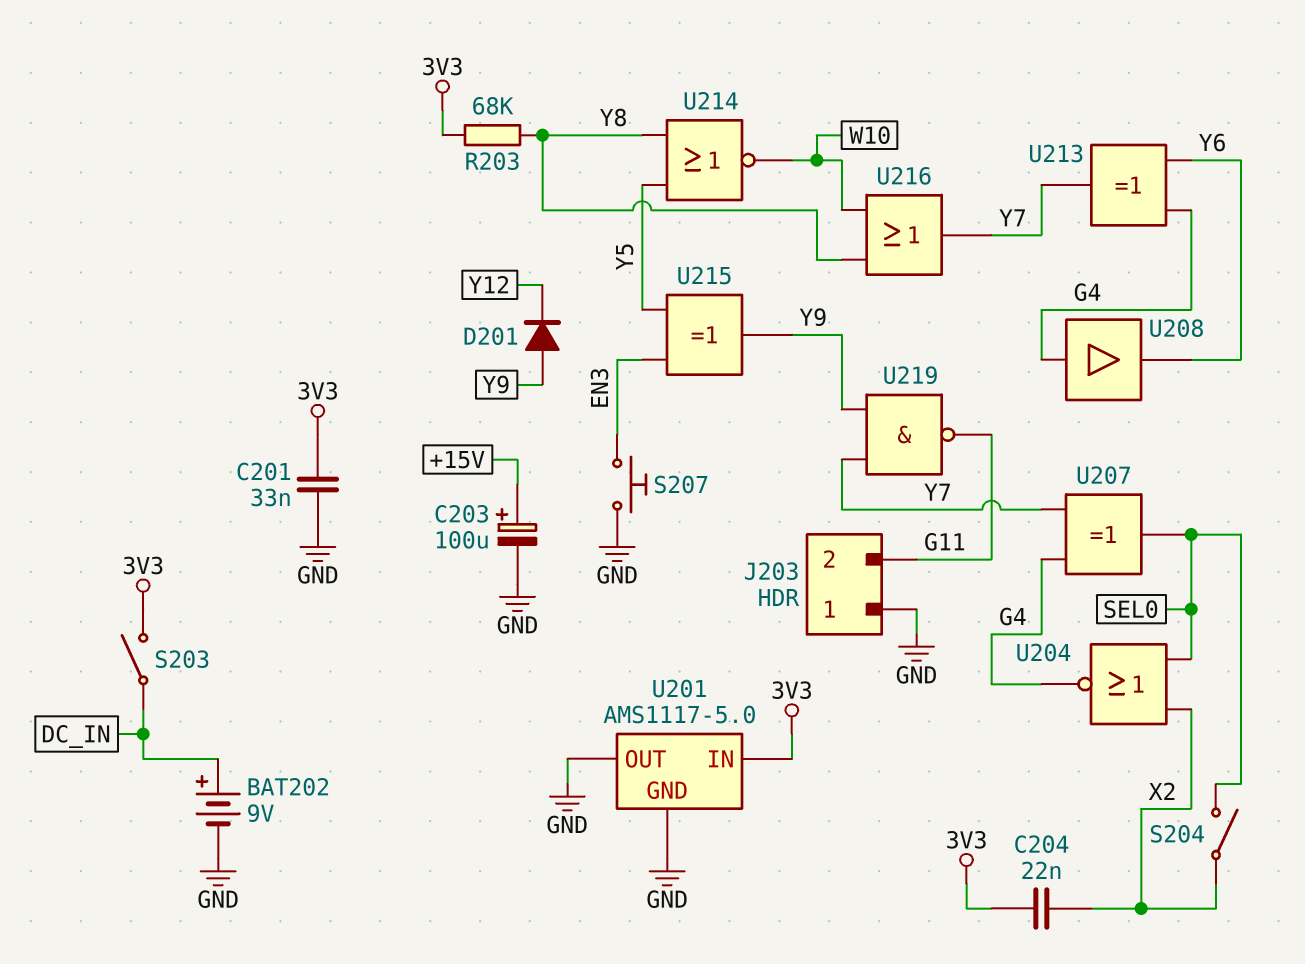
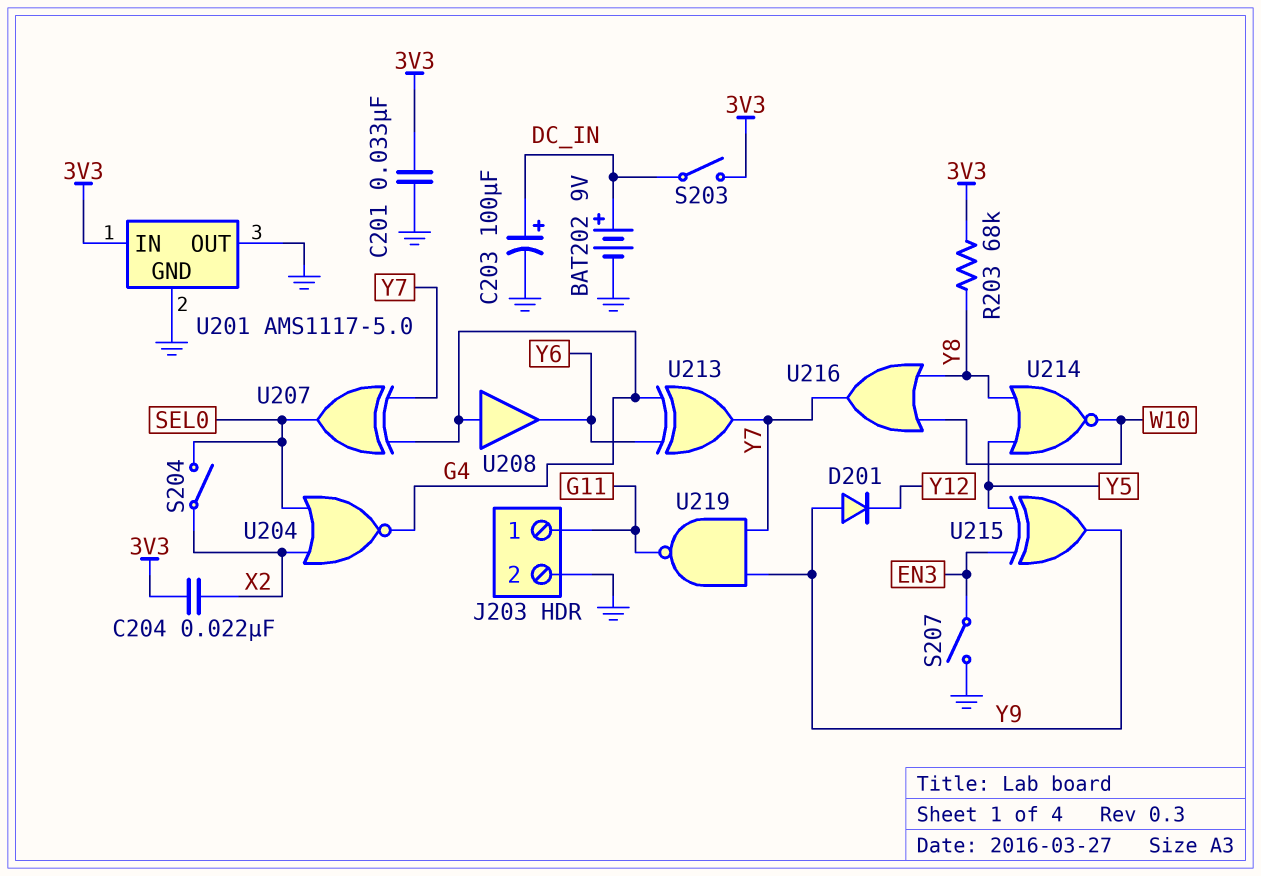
C203: 100uF (plus +15V, minus GND) -> 100uF (plus DC_IN, minus GND)
J203 pin 1: GND -> G11
J203 pin 2: G11 -> GND
S207: button (EN3, GND) -> switch (EN3, GND)

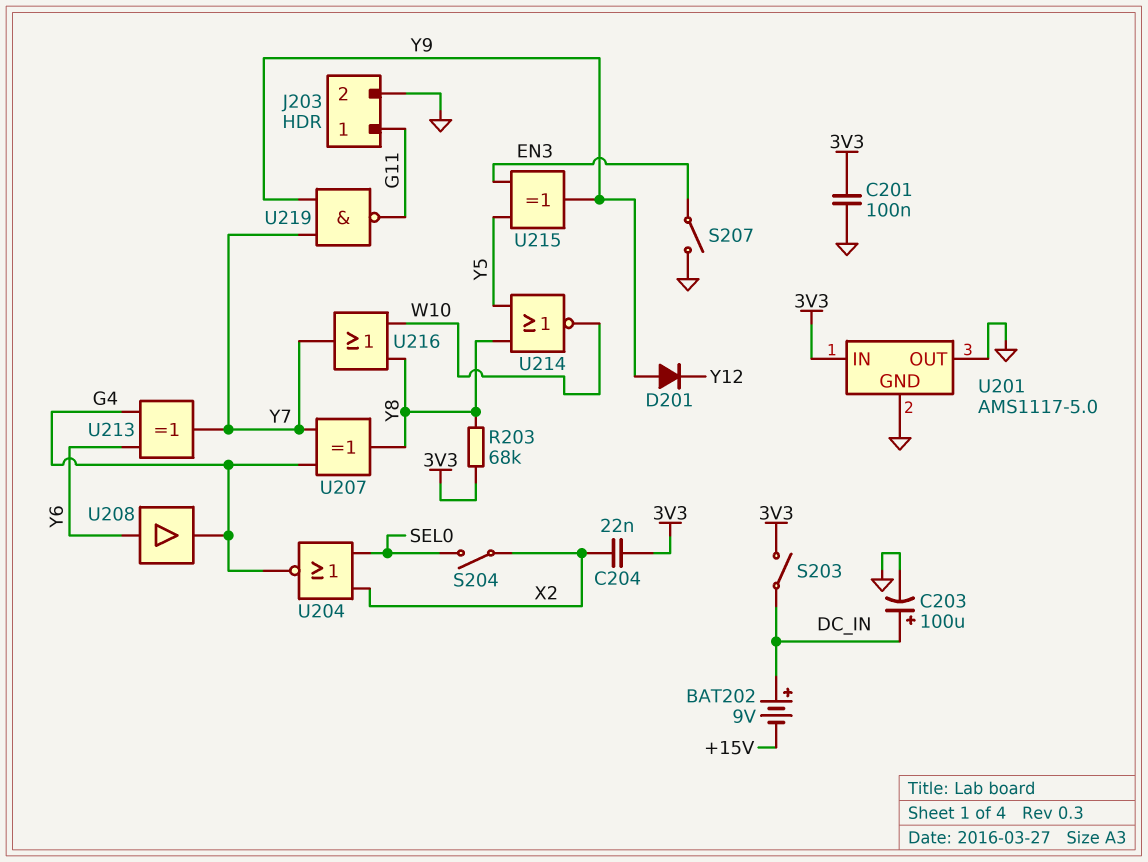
BAT202: 9V (plus DC_IN, minus GND) -> 9V (plus DC_IN, minus +15V)
C201: 33nF (3V3, GND) -> 100nF (3V3, GND)
U207: XOR (in G4, in Y7, out SEL0) -> XOR (in G4, in Y7, out Y8)
U208: buffer (in G4, out Y6) -> buffer (in Y6, out G4)

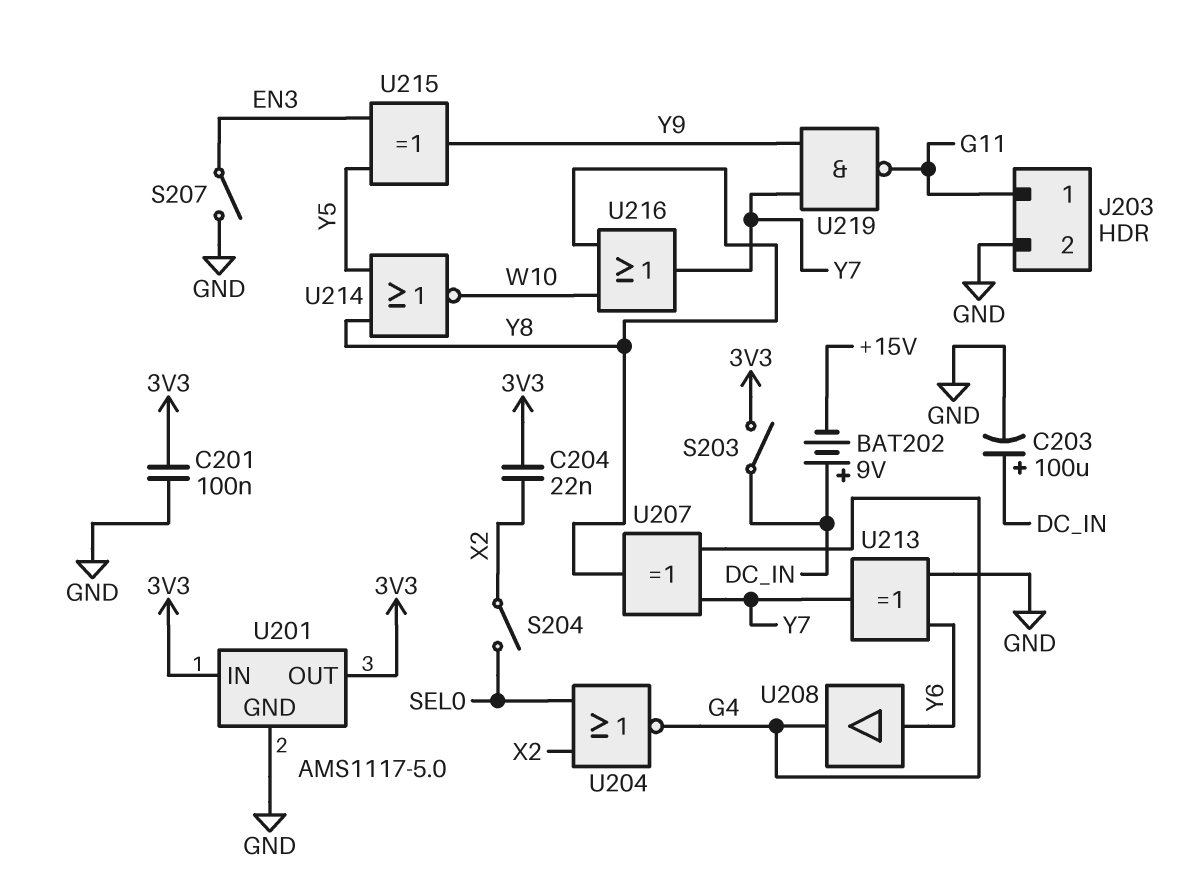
D201: diode (A Y9, K Y12) -> none
R203: 68k (3V3, Y8) -> none
U201 pin OUT: GND -> 3V3
U213: XOR (in G4, in Y6, out Y7) -> XOR (in GND, in Y6, out Y7)

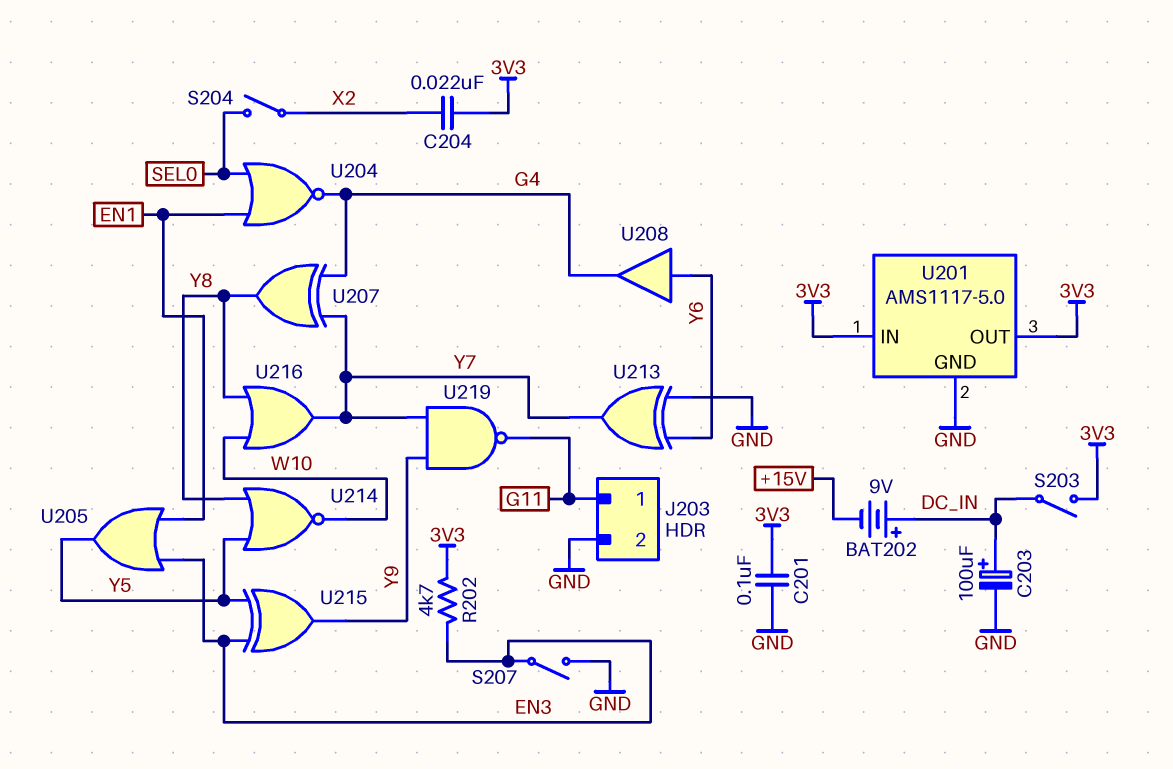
R202: none -> 4.7k (3V3, EN3)
U204: NOR (in SEL0, in X2, out G4) -> NOR (in EN1, in SEL0, out G4)
U205: none -> OR (in EN1, in EN3, out Y5)

